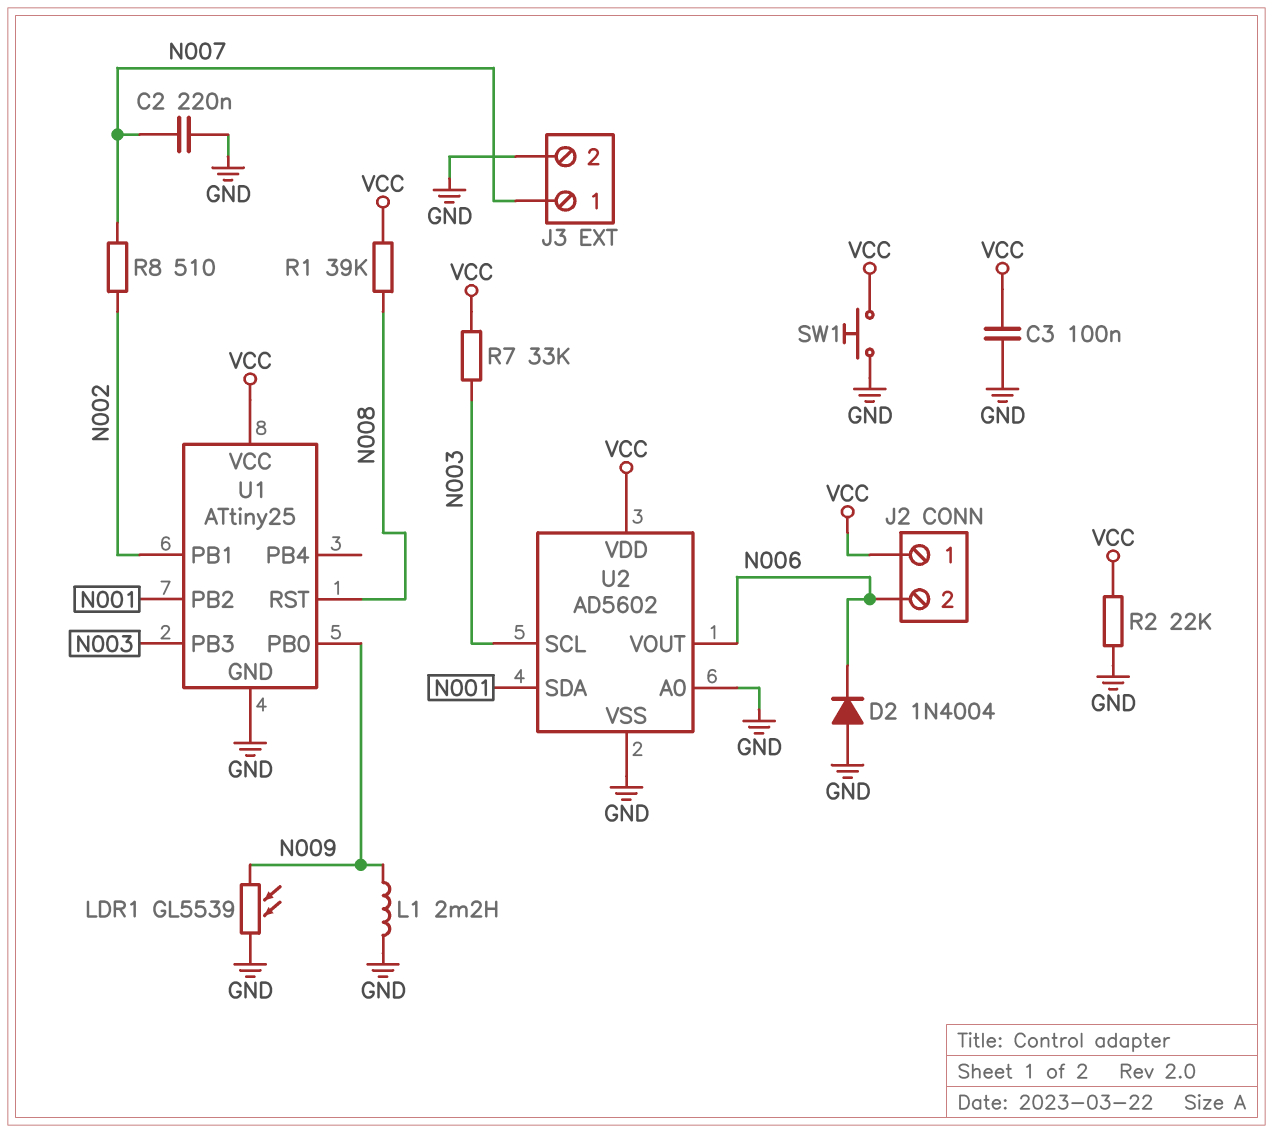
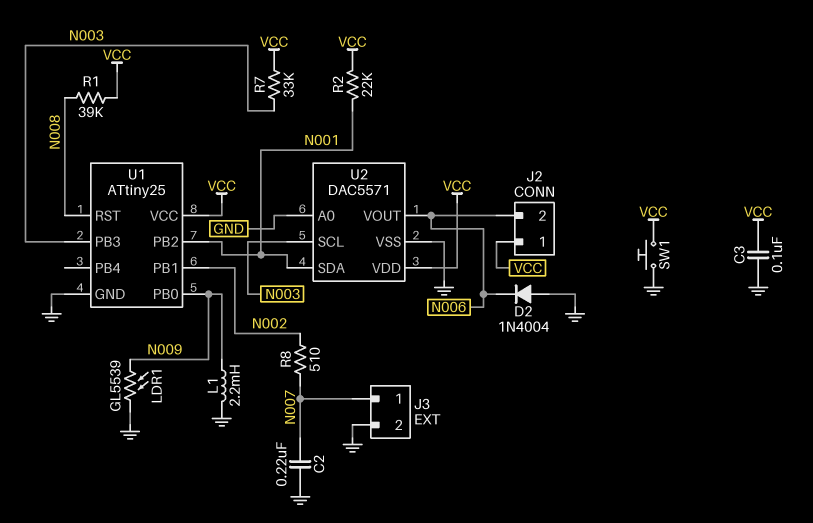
R2: 22k (GND, VCC) -> 22k (N001, VCC)
U2: AD5602 -> DAC5571

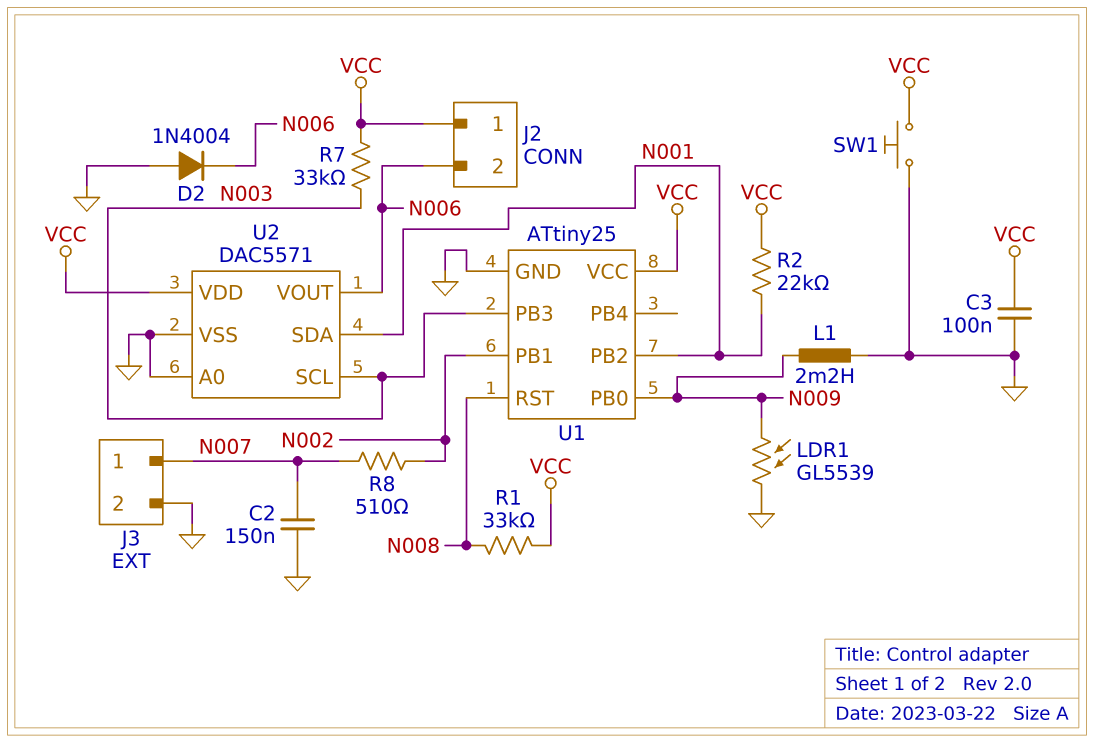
C2: 220nF (GND, N007) -> 150nF (GND, N007)
R1: 39k (N008, VCC) -> 33k (N008, VCC)

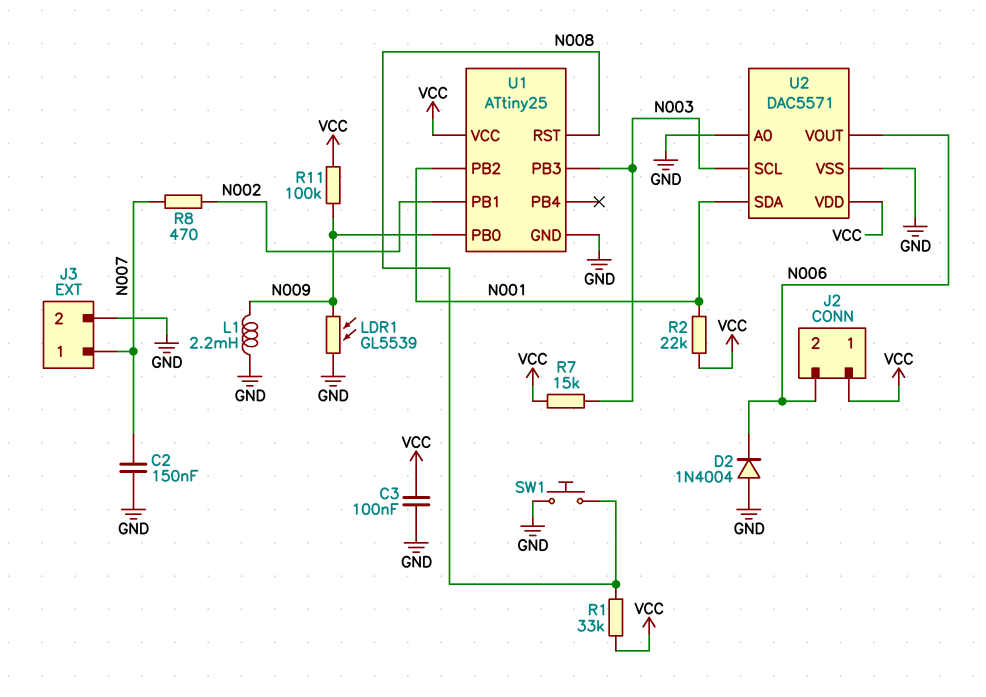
R7: 33k (N003, VCC) -> 15k (N003, VCC)
R8: 510 (N002, N007) -> 470 (N002, N007)
R11: none -> 100k (N009, VCC)
SW1: button (GND, VCC) -> button (GND, N008)

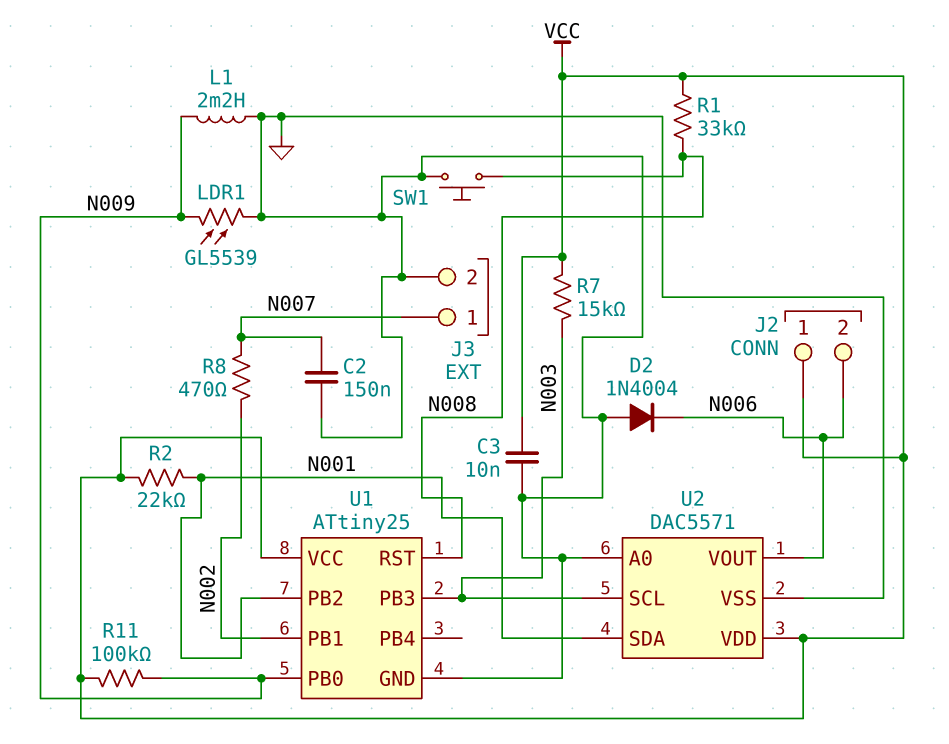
C3: 100nF (GND, VCC) -> 10nF (GND, VCC)

